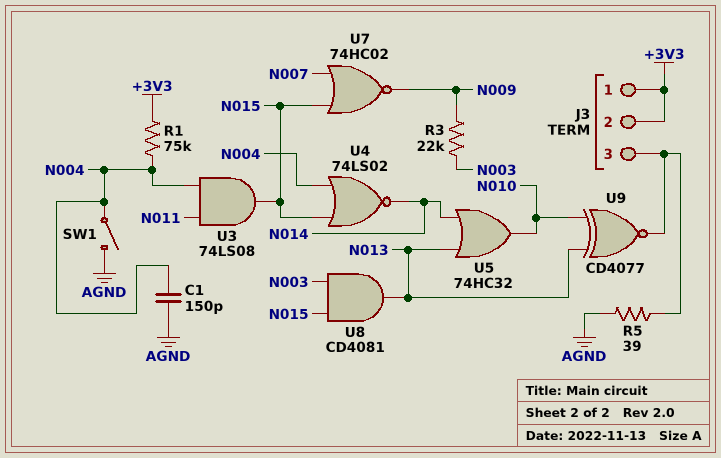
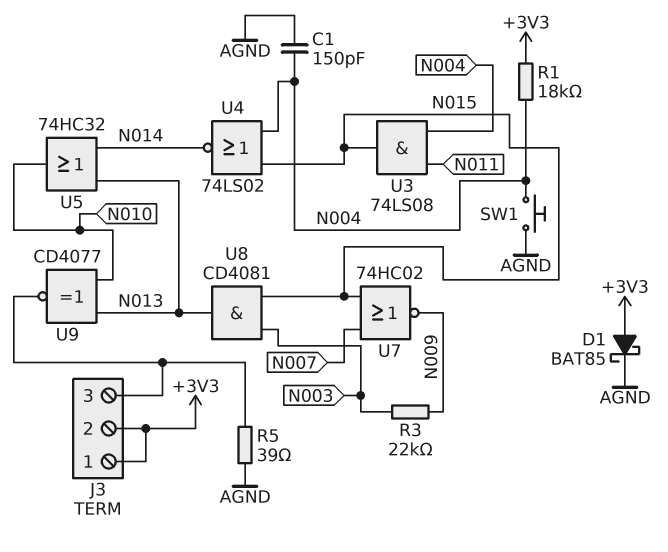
D1: none -> schottky BAT85 (A +3V3, K AGND)
R1: 75k (+3V3, N004) -> 18k (+3V3, N004)
SW1: switch (AGND, N004) -> button (AGND, N004)

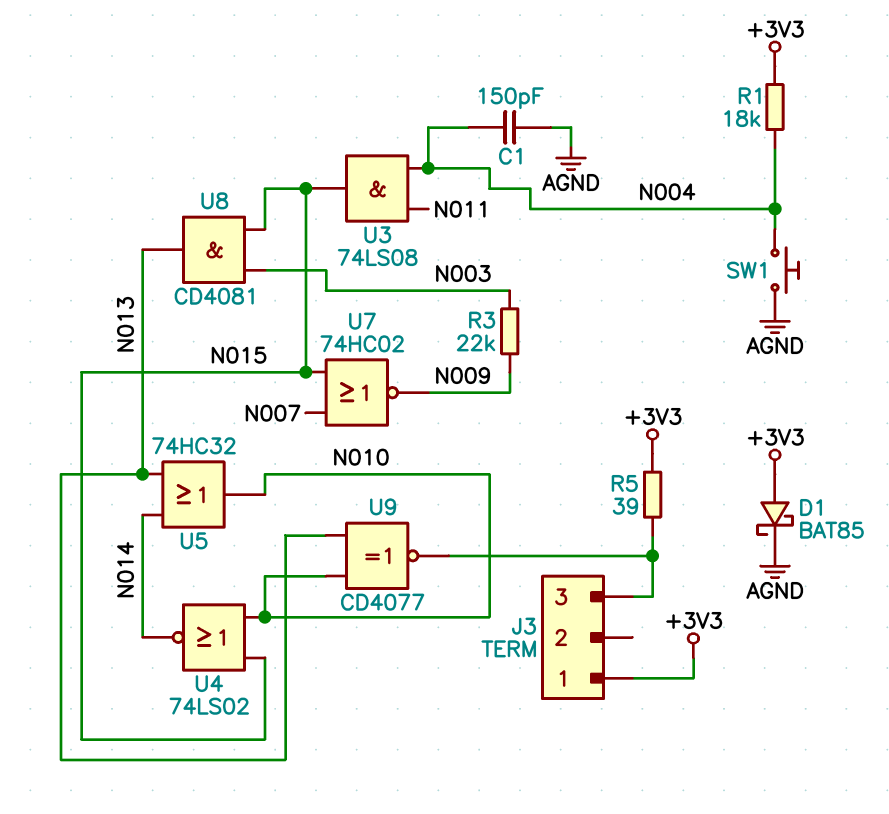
J3 pin 2: +3V3 -> none
R5: 39 (AGND, J3/3) -> 39 (+3V3, J3/3)
U4: NOR 74LS02 (in N004, in N015, out N014) -> NOR 74LS02 (in N010, in N015, out N014)

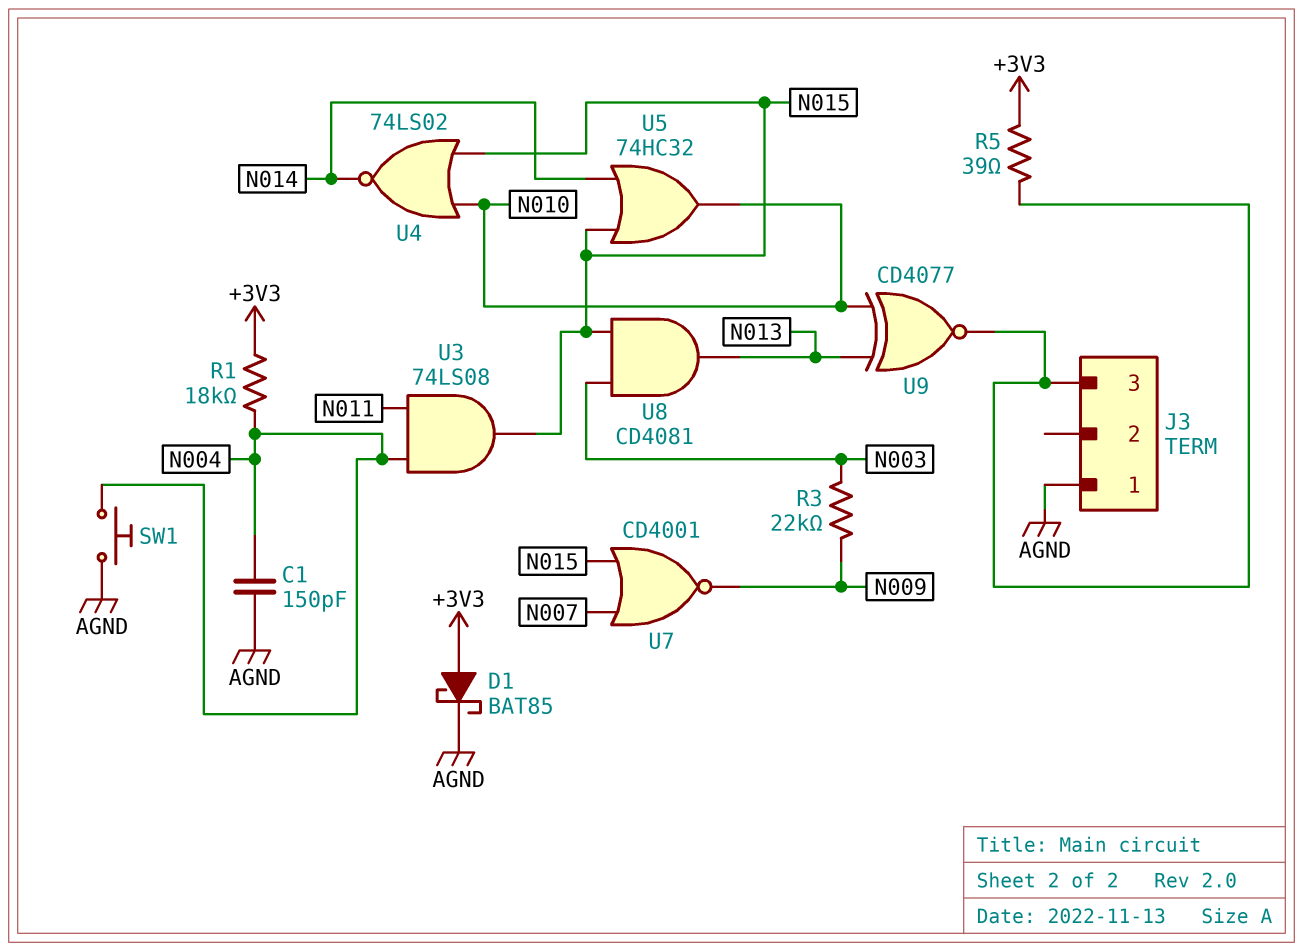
J3 pin 1: +3V3 -> AGND
U5: OR 74HC32 (in N013, in N014, out N010) -> OR 74HC32 (in N014, in N015, out N010)
U7: NOR 74HC02 (in N007, in N015, out N009) -> NOR CD4001 (in N007, in N015, out N009)

